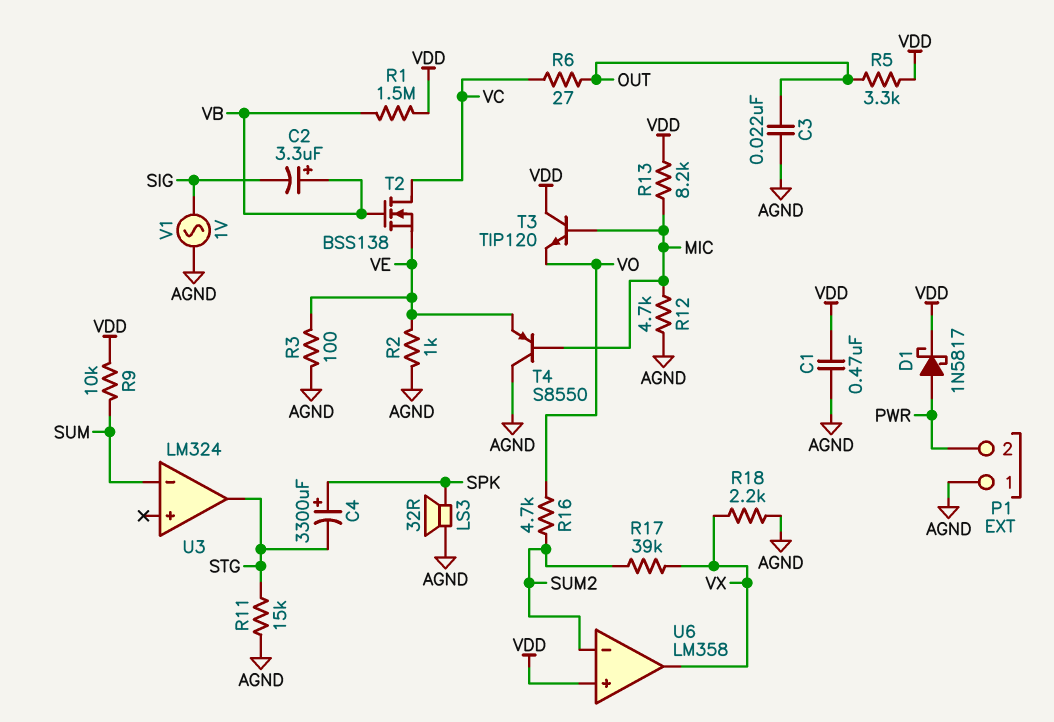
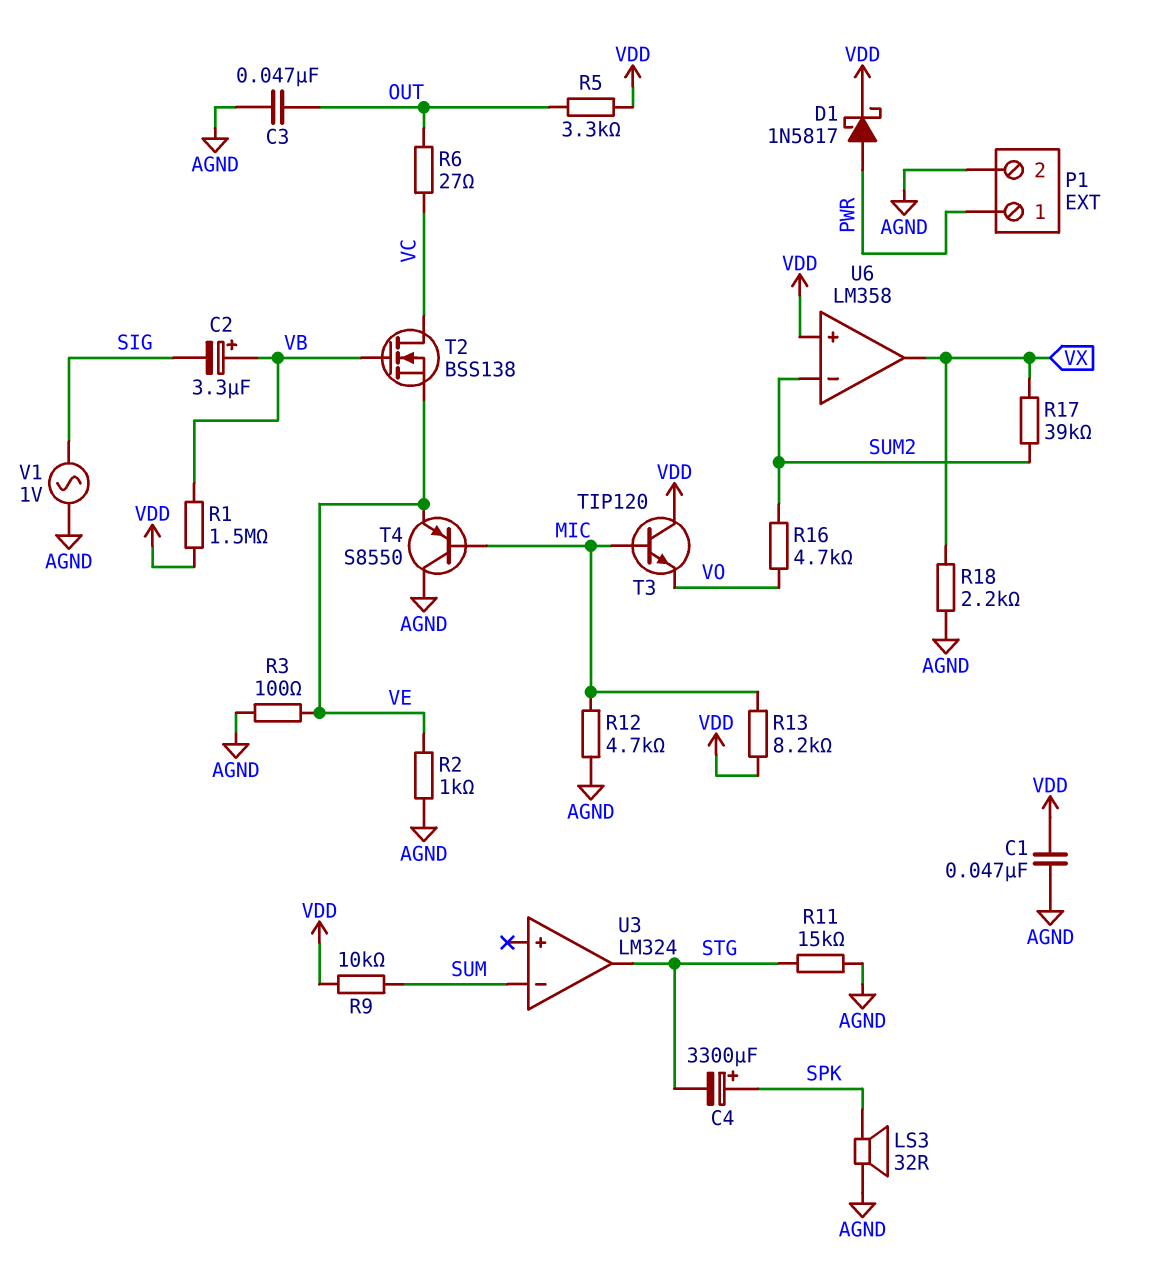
C1: 470nF (AGND, VDD) -> 47nF (AGND, VDD)
C3: 22nF (AGND, OUT) -> 47nF (AGND, OUT)
P1 pin 1: AGND -> PWR
P1 pin 2: PWR -> AGND

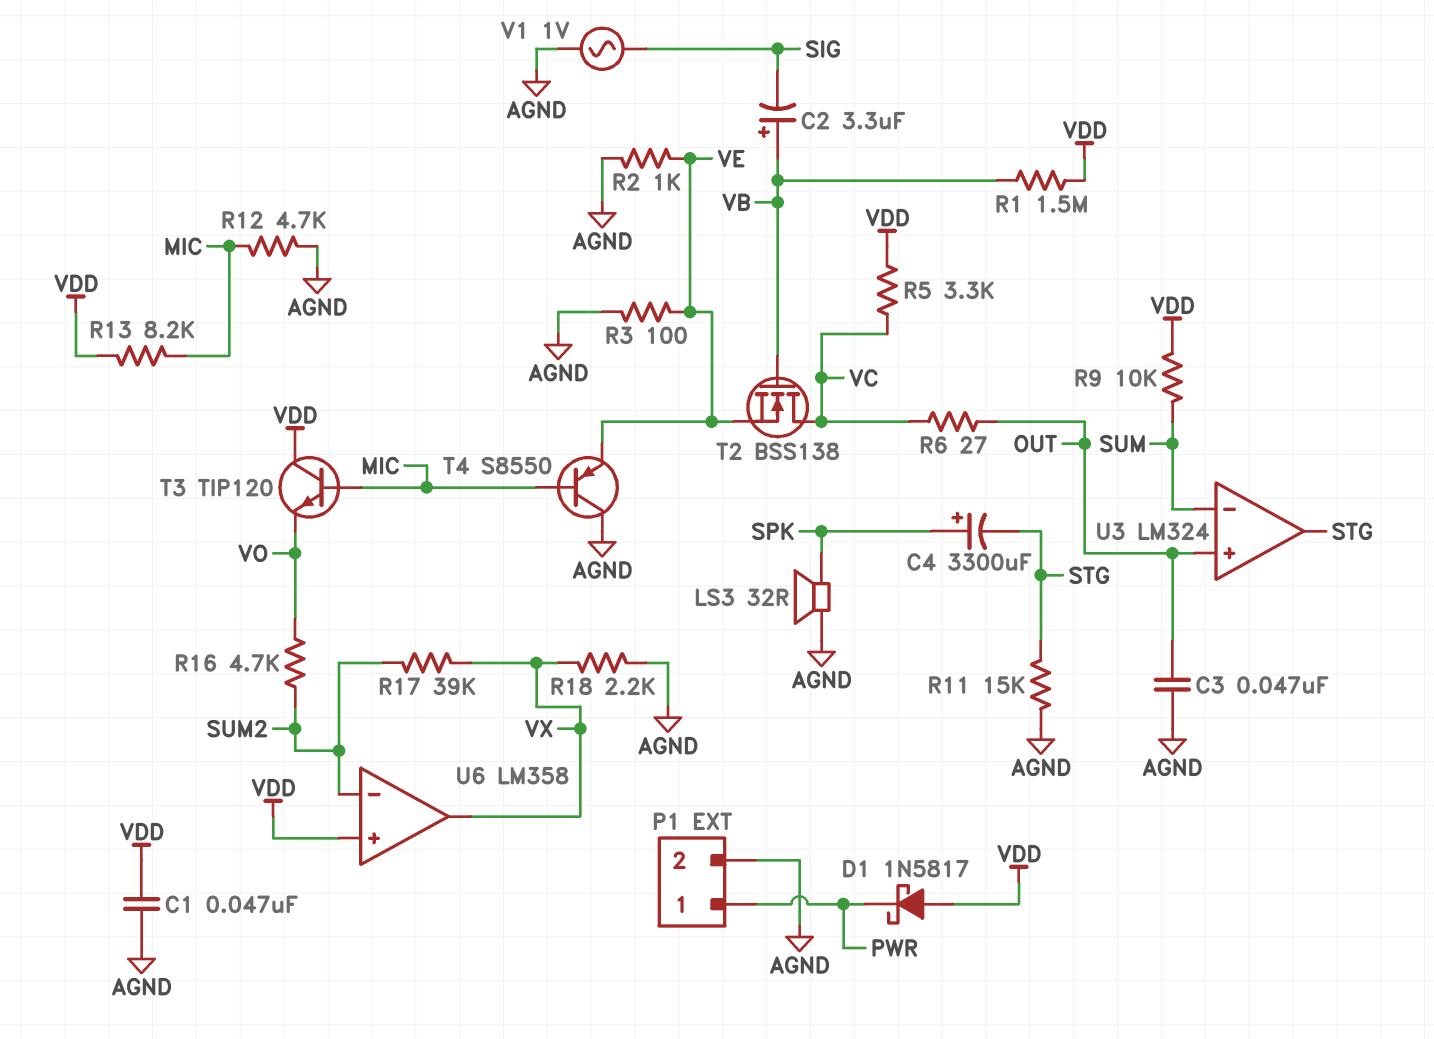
D1: schottky 1N5817 (A PWR, K VDD) -> schottky 1N5817 (A VDD, K PWR)
R5: 3.3k (OUT, VDD) -> 3.3k (VC, VDD)
U3 pin in+: none -> OUT

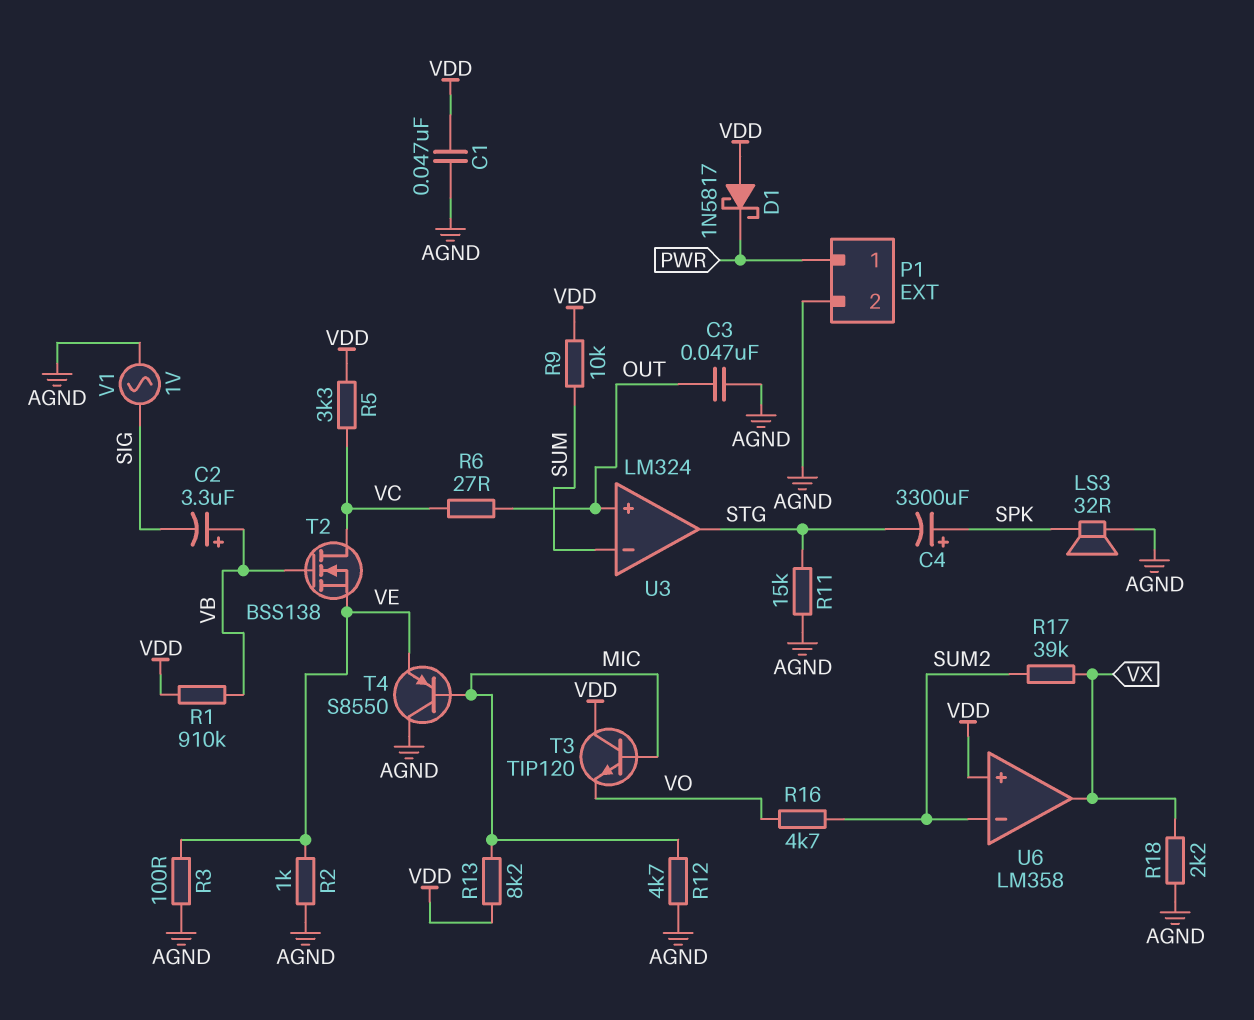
R1: 1.5M (VB, VDD) -> 910k (VB, VDD)

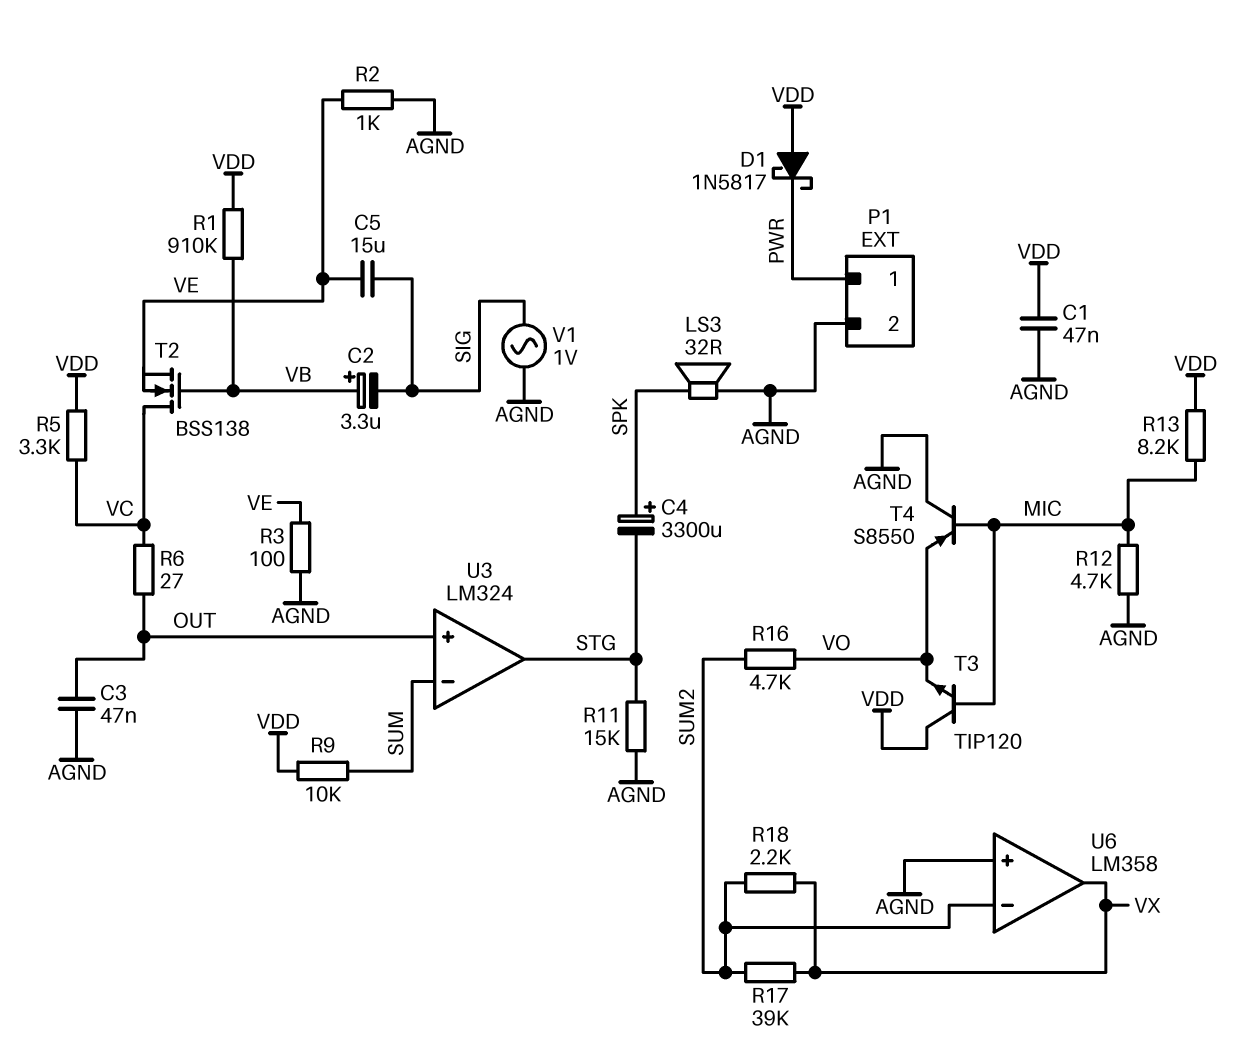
C5: none -> 15uF (SIG, VE)
R18: 2.2k (AGND, VX) -> 2.2k (SUM2, VX)
T4: PNP S8550 (B MIC, C AGND, E VE) -> PNP S8550 (B MIC, C AGND, E VO)
U6 pin in+: VDD -> AGND

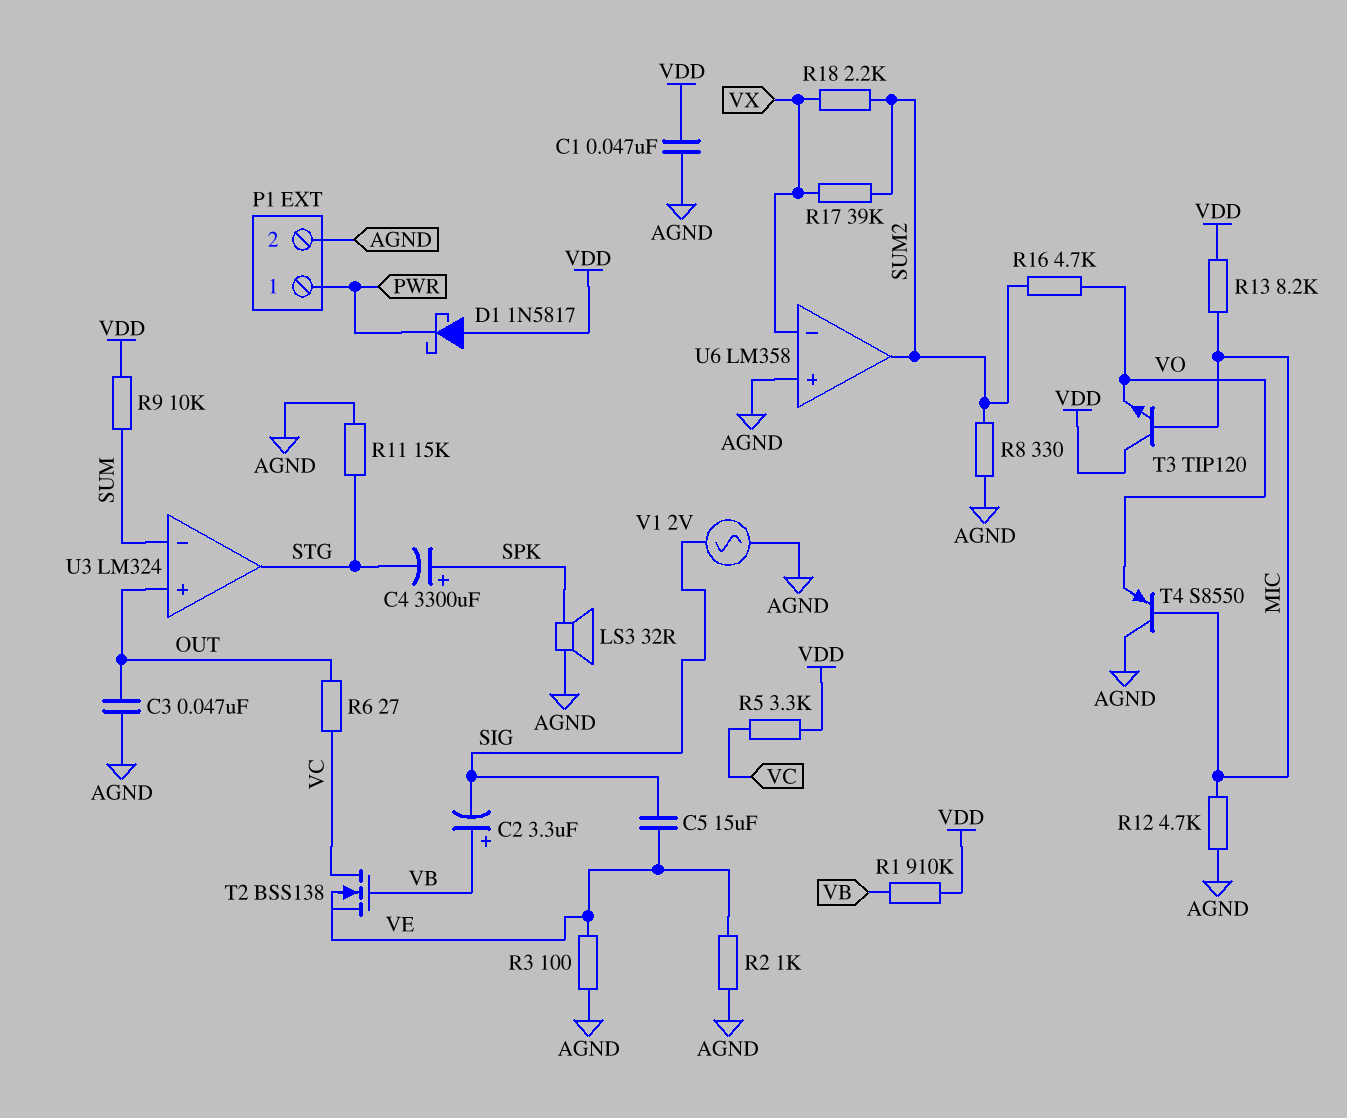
R8: none -> 330 (AGND, SUM2)
U6 pin in-: SUM2 -> VX
U6 pin out: VX -> SUM2
V1: AC 1V (AGND, SIG) -> AC 2V (AGND, SIG)

